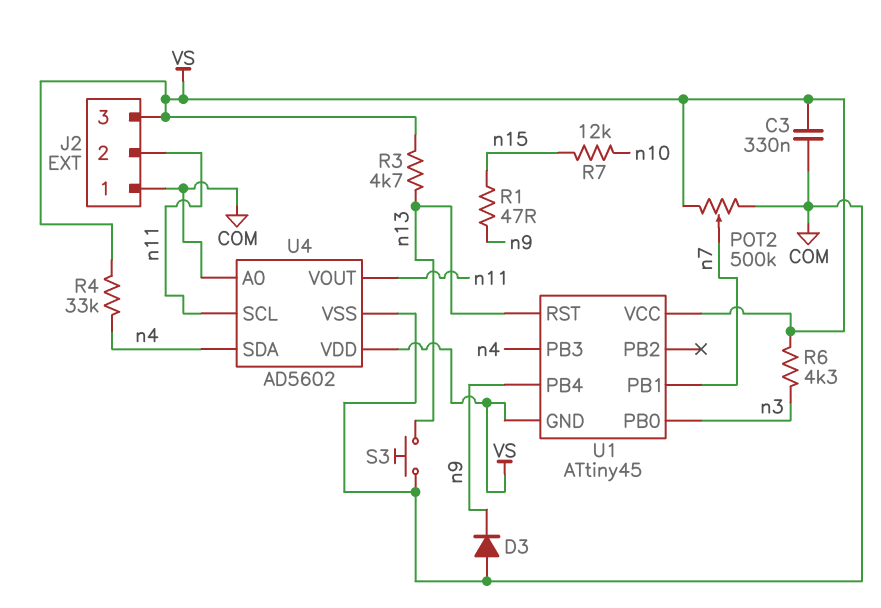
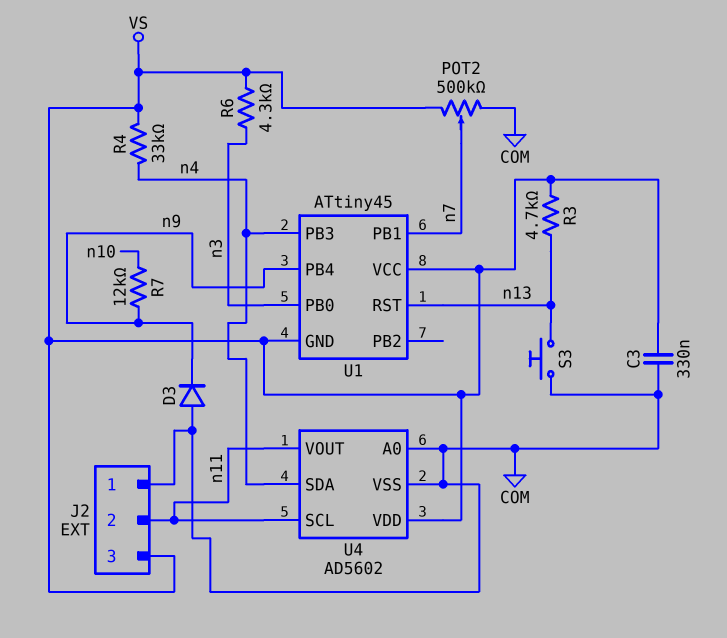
R1: 47 (n9, n15) -> none
R7: 12k (n10, n15) -> 12k (n9, n10)

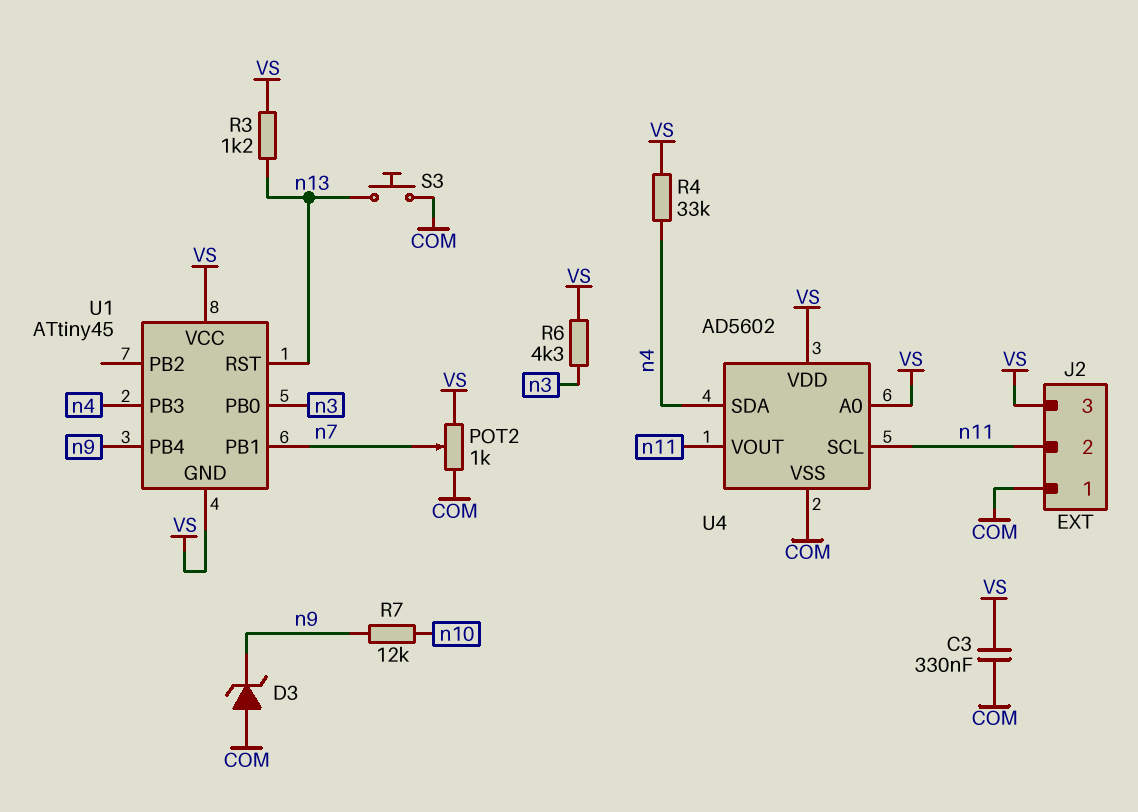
D3: diode (A COM, K n9) -> zener (A COM, K n9)
POT2: 500k (COM, VS, wiper n7) -> 1k (COM, VS, wiper n7)
R3: 4.7k (VS, n13) -> 1.2k (VS, n13)
U4 pin A0: COM -> VS

